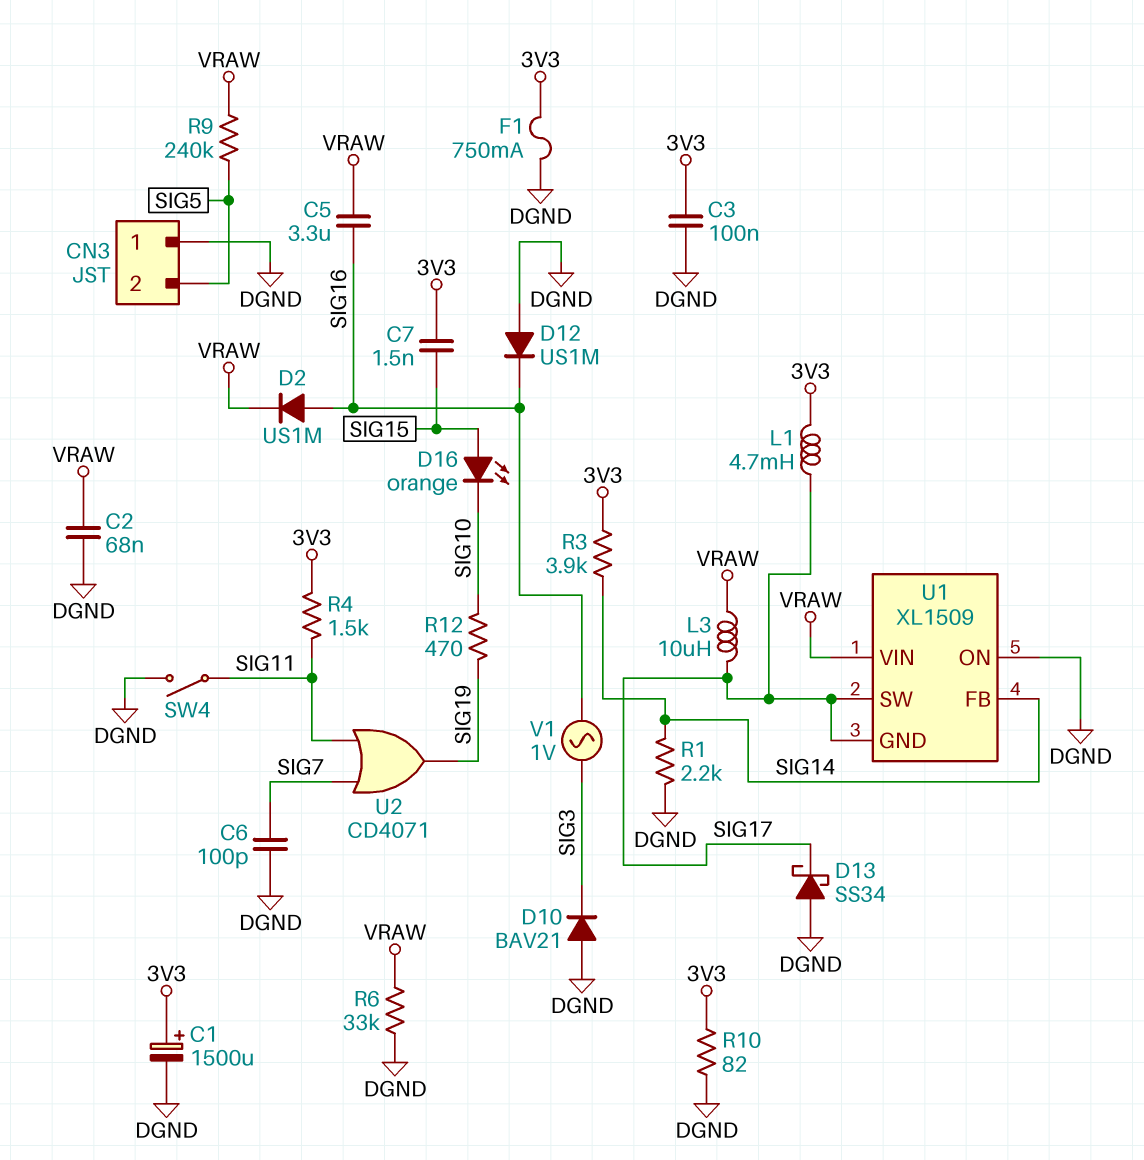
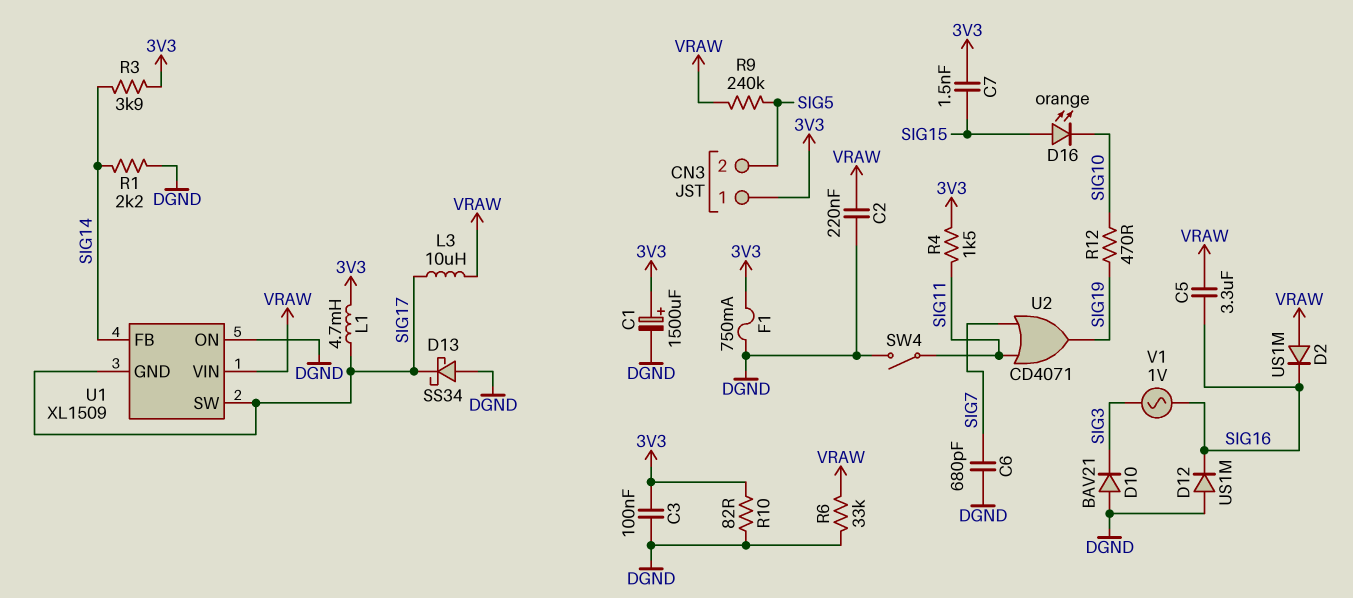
C2: 68nF (DGND, VRAW) -> 220nF (DGND, VRAW)
C6: 100pF (DGND, SIG7) -> 680pF (DGND, SIG7)
CN3 pin 1: DGND -> 3V3
D2: diode US1M (A SIG16, K VRAW) -> diode US1M (A VRAW, K SIG16)

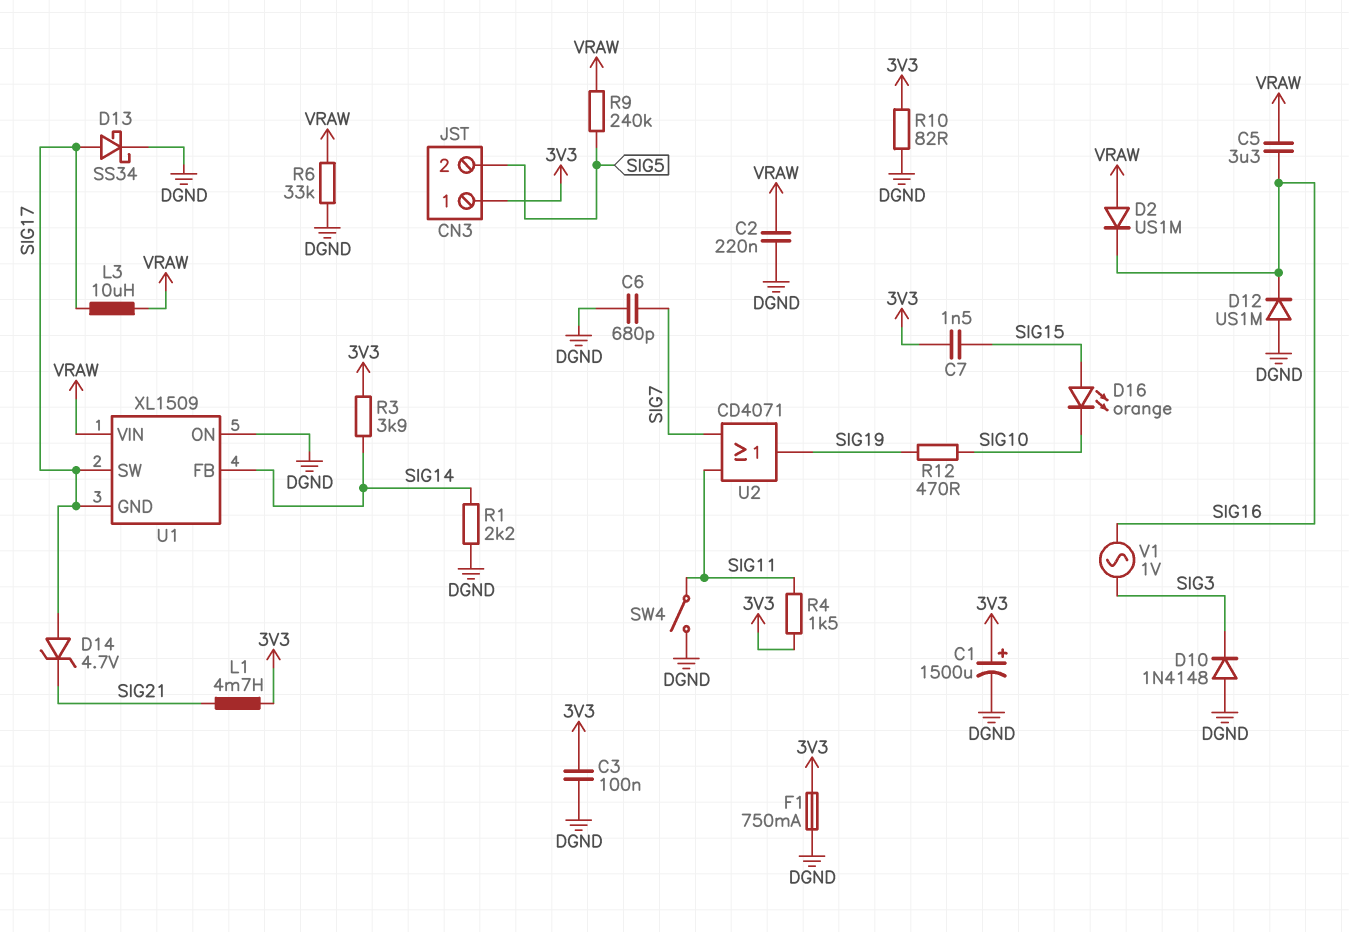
D10: diode BAV21 (A DGND, K SIG3) -> diode 1N4148 (A DGND, K SIG3)
D13: schottky SS34 (A DGND, K SIG17) -> schottky SS34 (A SIG17, K DGND)
D14: none -> zener 4.7V (A SIG17, K SIG21)
L1: 4.7mH (3V3, SIG17) -> 4.7mH (3V3, SIG21)

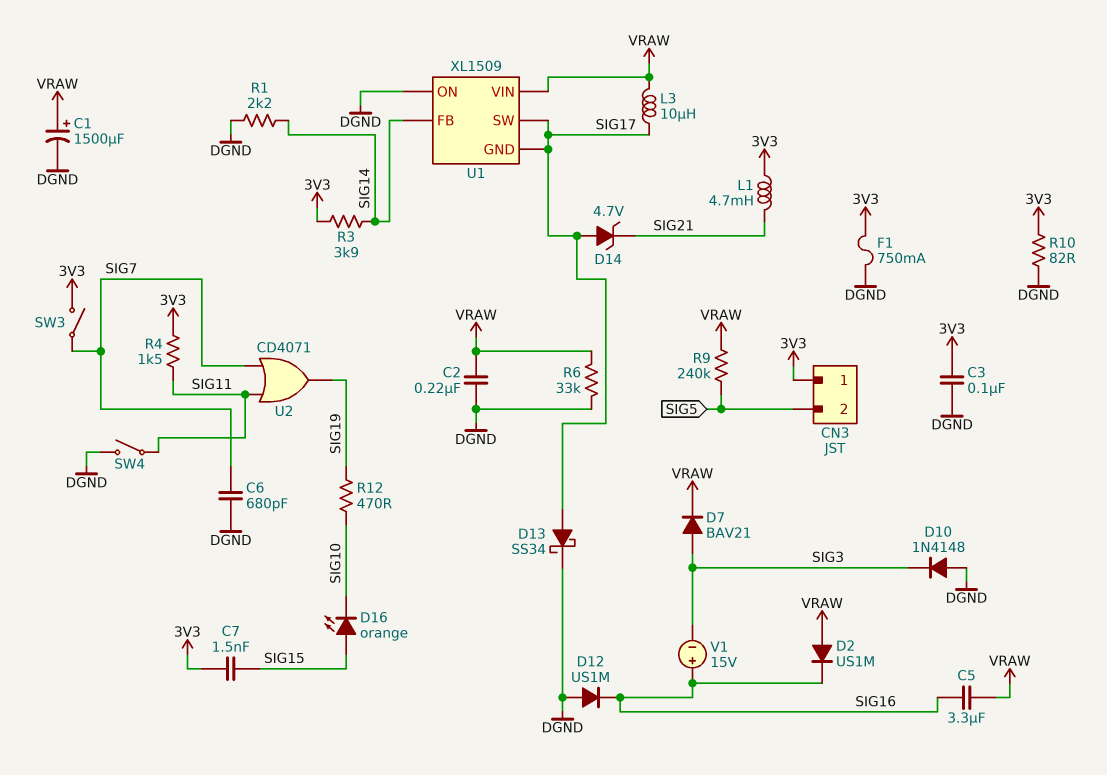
C1: 1500uF (plus 3V3, minus DGND) -> 1500uF (plus VRAW, minus DGND)
D7: none -> diode BAV21 (A SIG3, K VRAW)
SW3: none -> switch (3V3, SIG7)
V1: AC 1V (SIG3, SIG16) -> 15V (plus SIG16, minus SIG3)

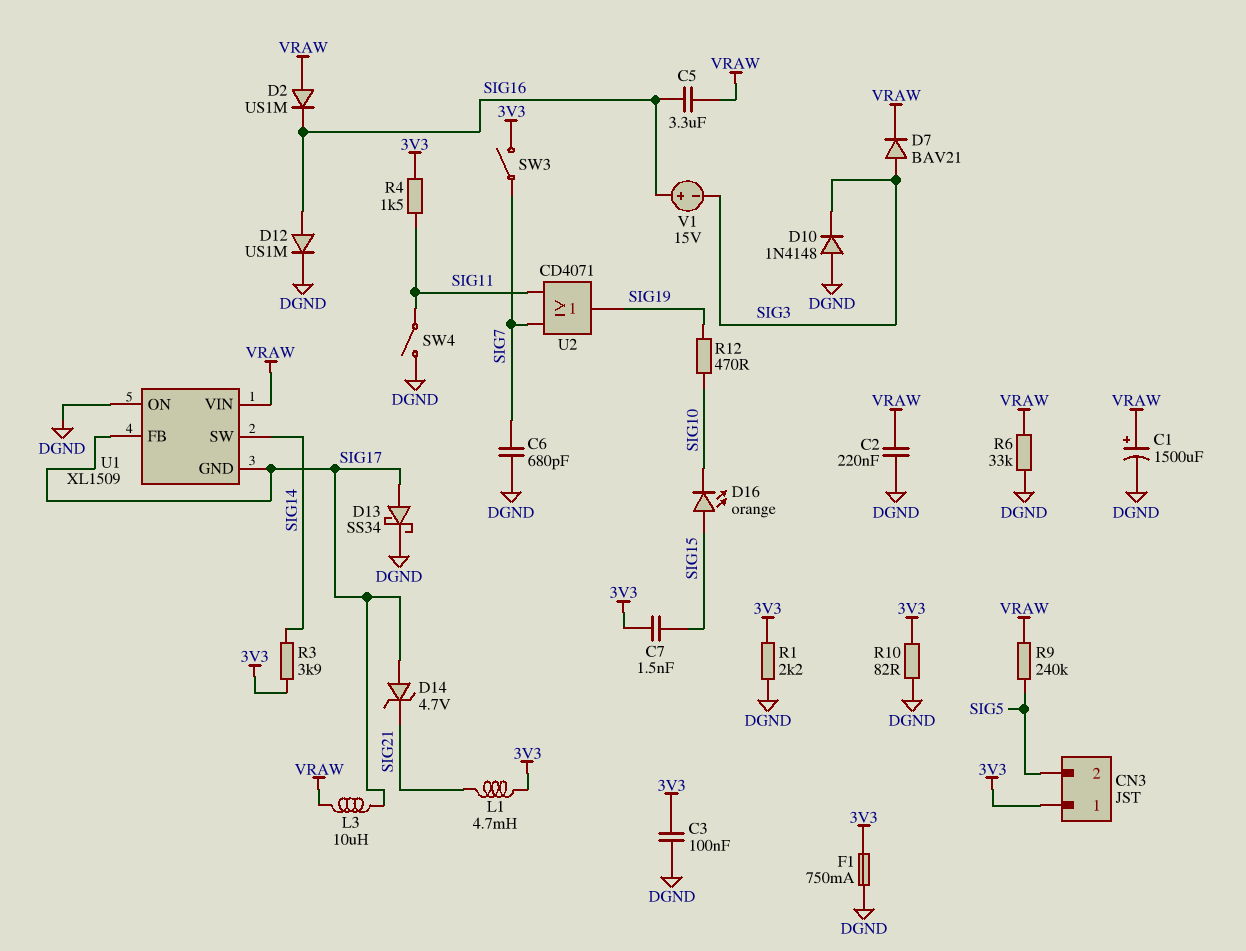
D12: diode US1M (A DGND, K SIG16) -> diode US1M (A SIG16, K DGND)
R1: 2.2k (DGND, SIG14) -> 2.2k (3V3, DGND)
U1 pin FB: SIG14 -> SIG17
U1 pin SW: SIG17 -> SIG14

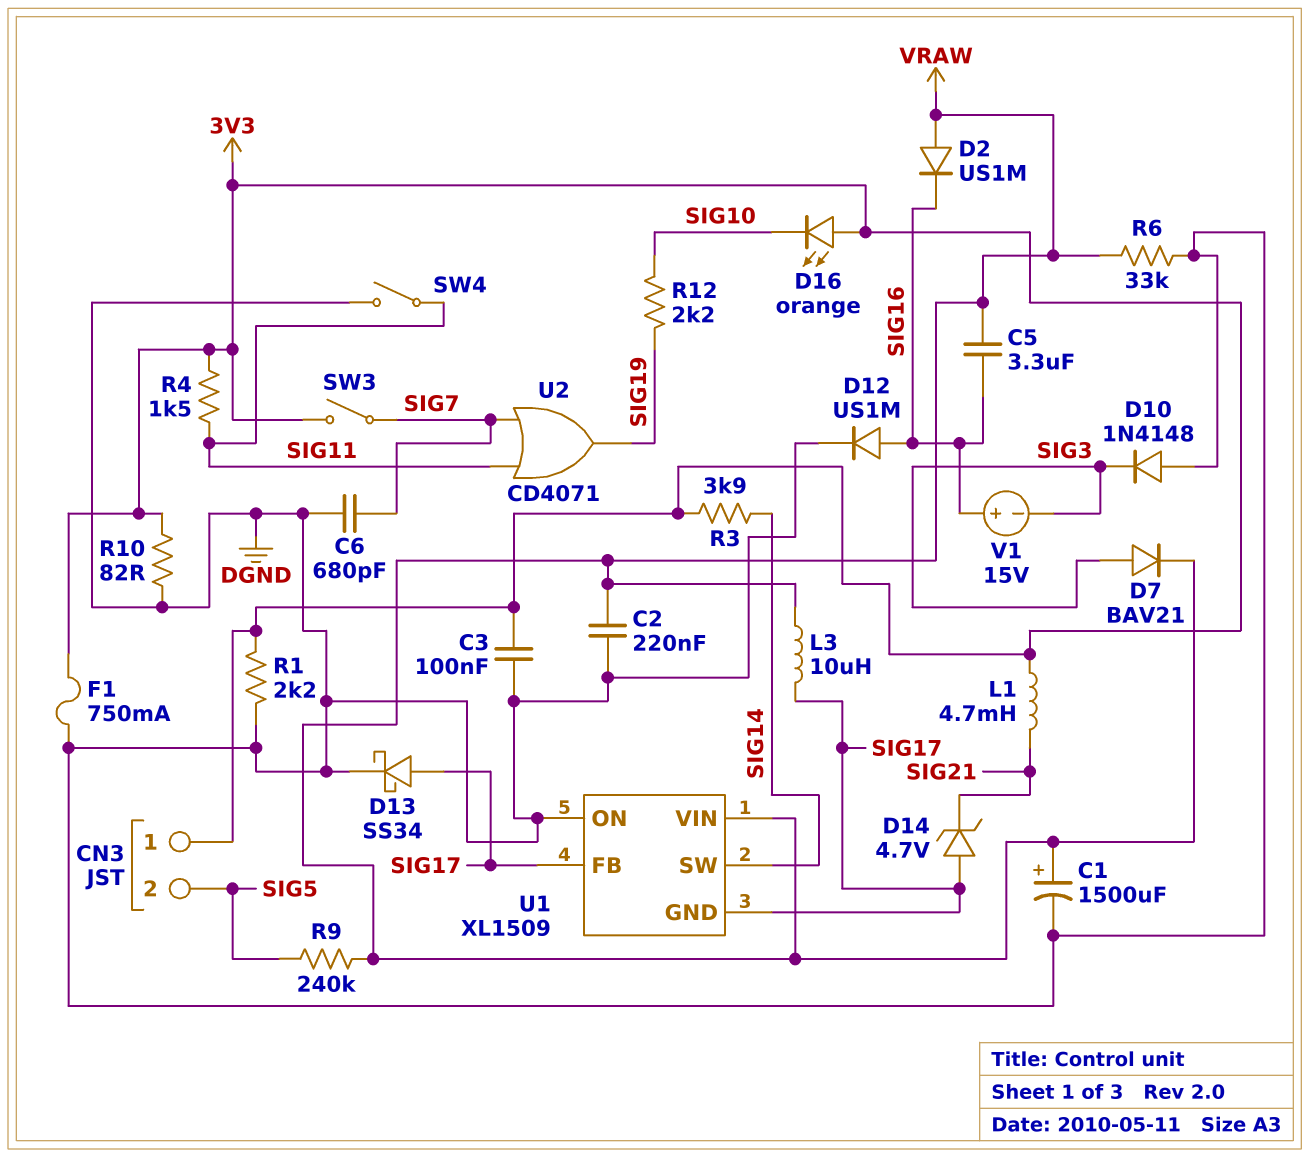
C7: 1.5nF (3V3, SIG15) -> none
D16: LED orange (A SIG15, K SIG10) -> LED orange (A 3V3, K SIG10)
R12: 470 (SIG10, SIG19) -> 2.2k (SIG10, SIG19)

